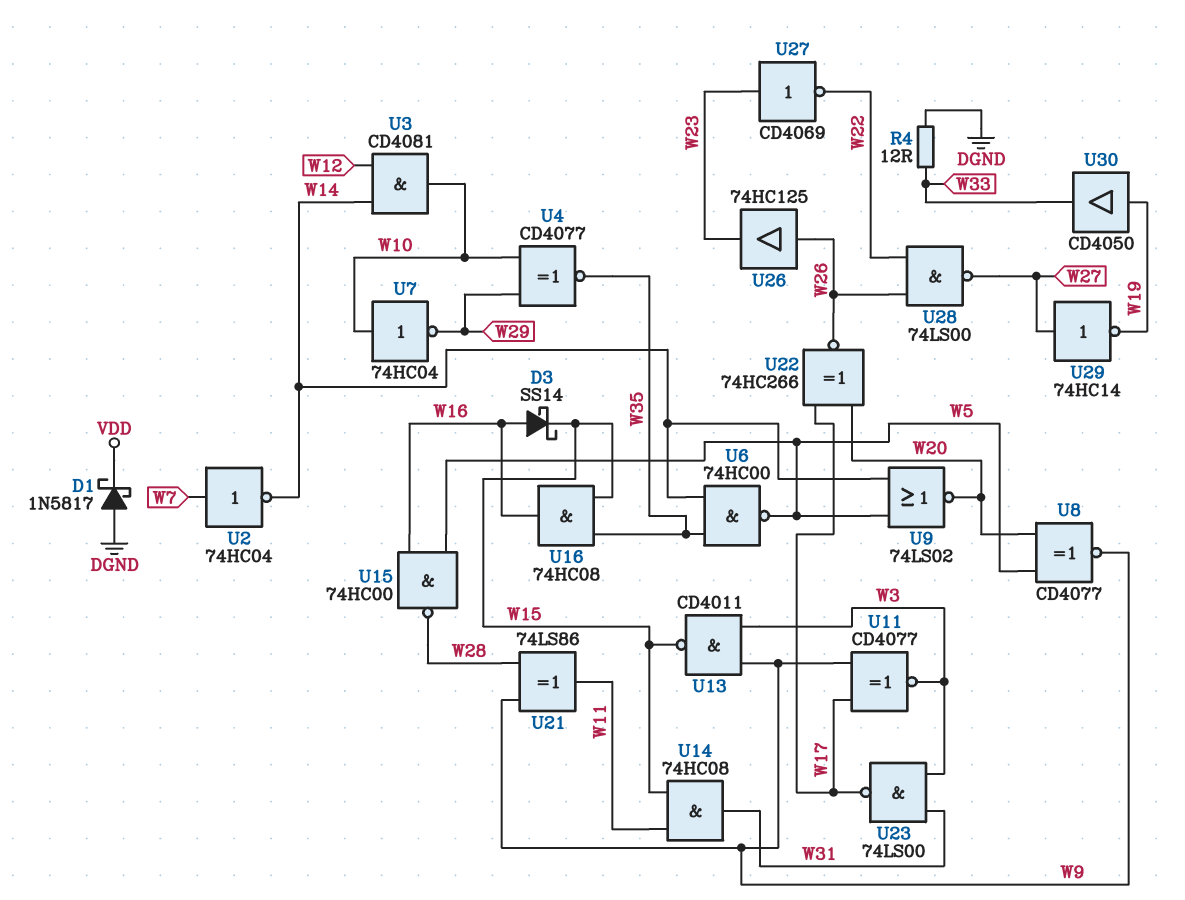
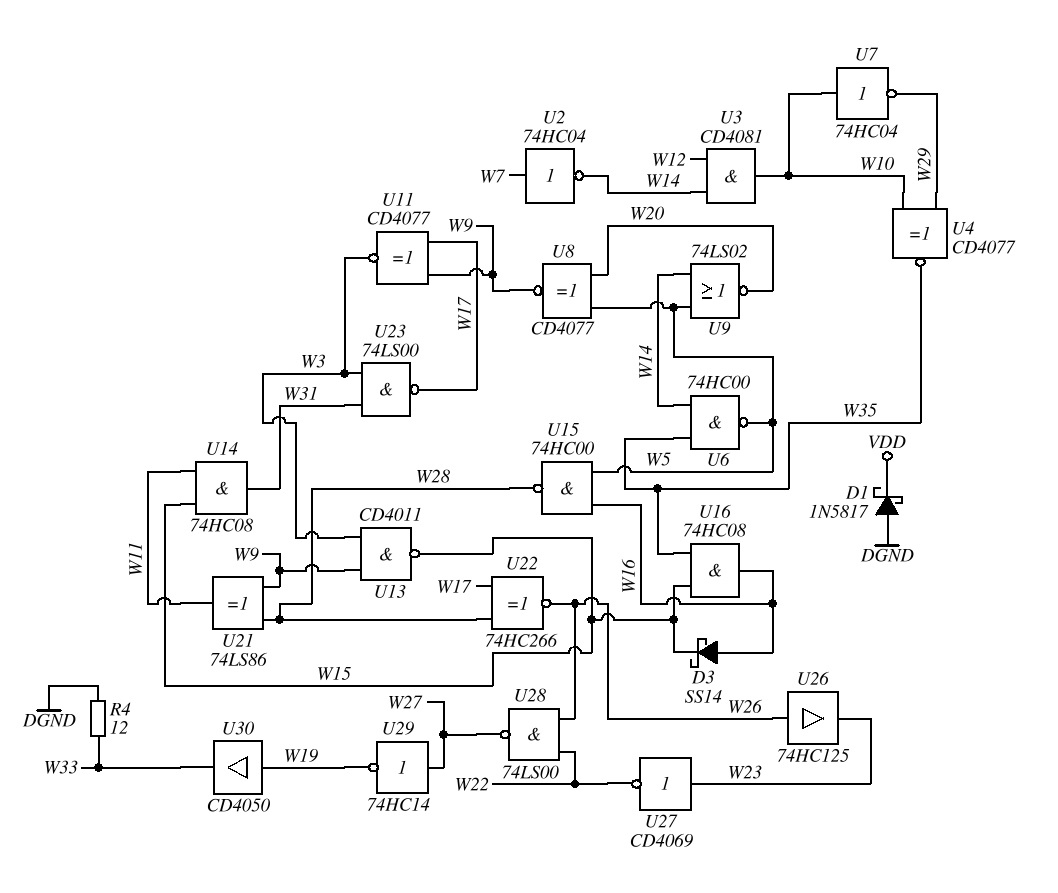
U22: XNOR 74HC266 (in W17, in W20, out W26) -> XNOR 74HC266 (in W17, in W28, out W26)

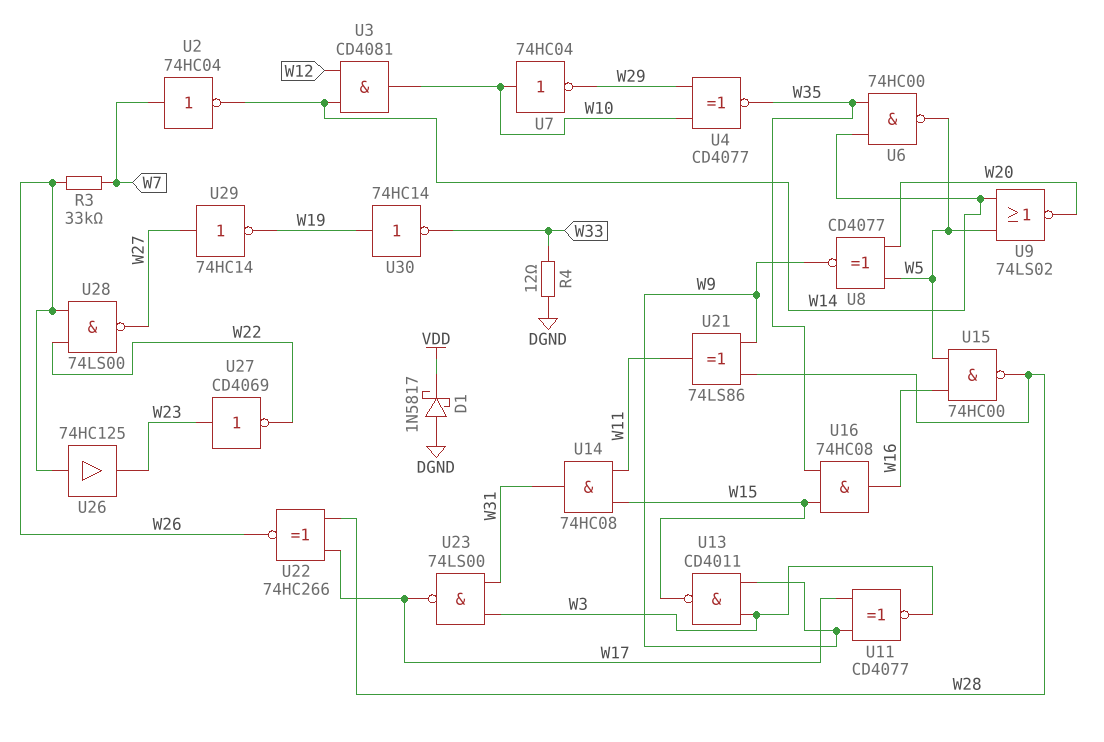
D3: schottky SS14 (A W16, K W15) -> none
R3: none -> 33k (W7, W26)
U30: buffer CD4050 (in W19, out W33) -> NOT 74HC14 (in W19, out W33)

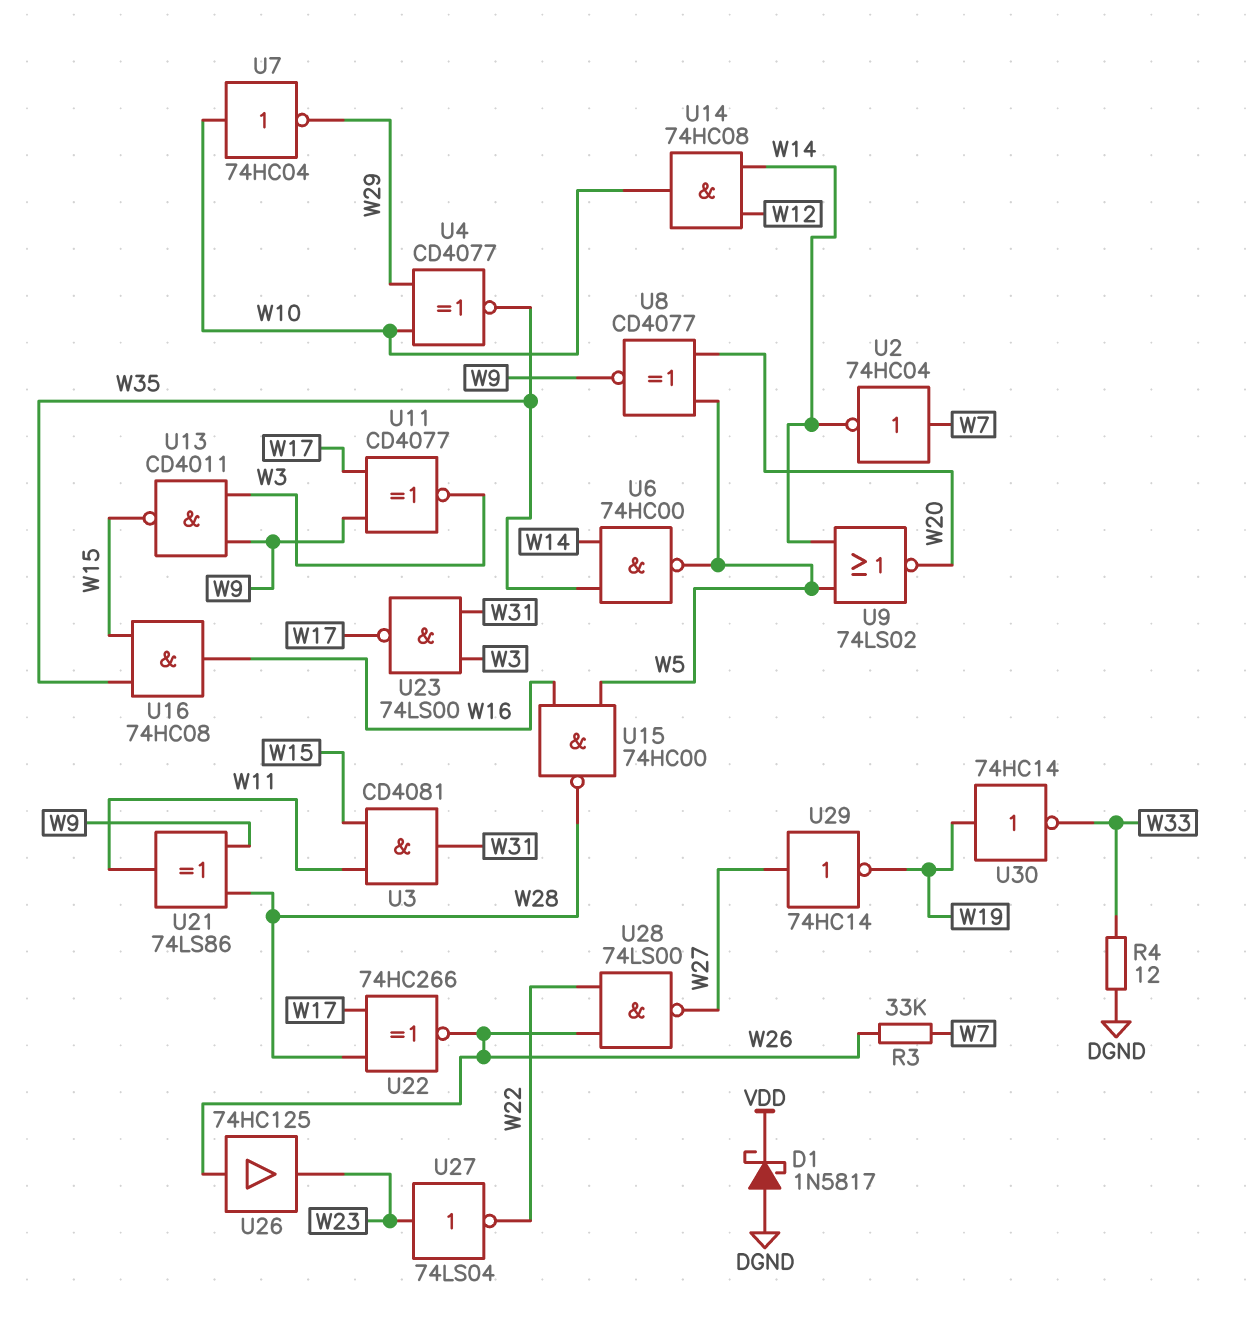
U3: AND CD4081 (in W12, in W14, out W10) -> AND CD4081 (in W11, in W15, out W31)
U14: AND 74HC08 (in W11, in W15, out W31) -> AND 74HC08 (in W12, in W14, out W10)
U27: NOT CD4069 (in W23, out W22) -> NOT 74LS04 (in W23, out W22)

